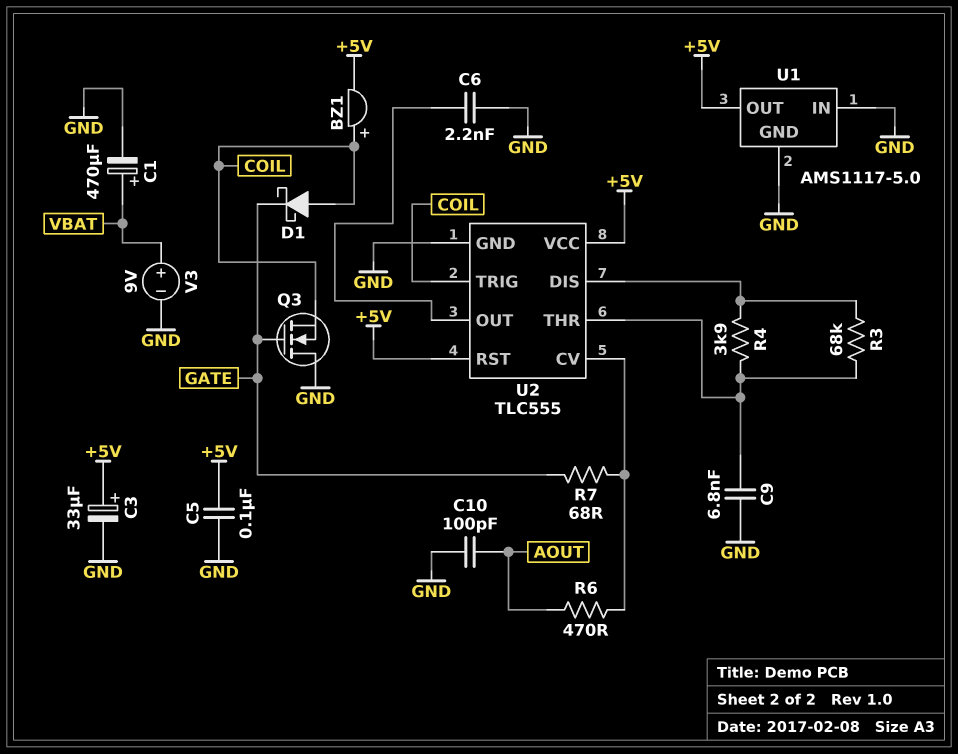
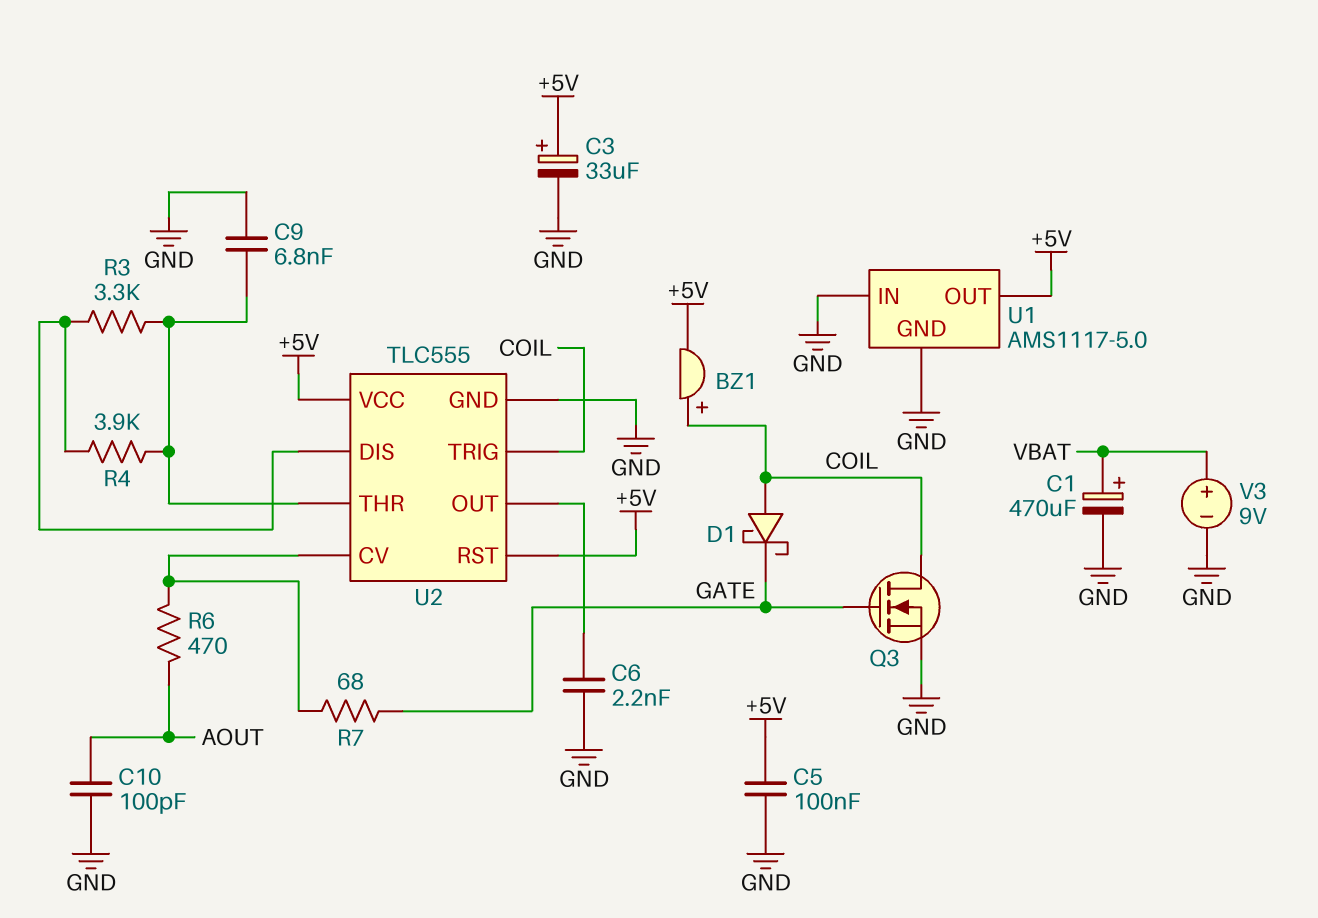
Q3: NMOS (G GATE, D GND, S COIL) -> NMOS (G GATE, D COIL, S GND)
R3: 68k (U2/DIS, U2/THR) -> 3.3k (U2/DIS, U2/THR)

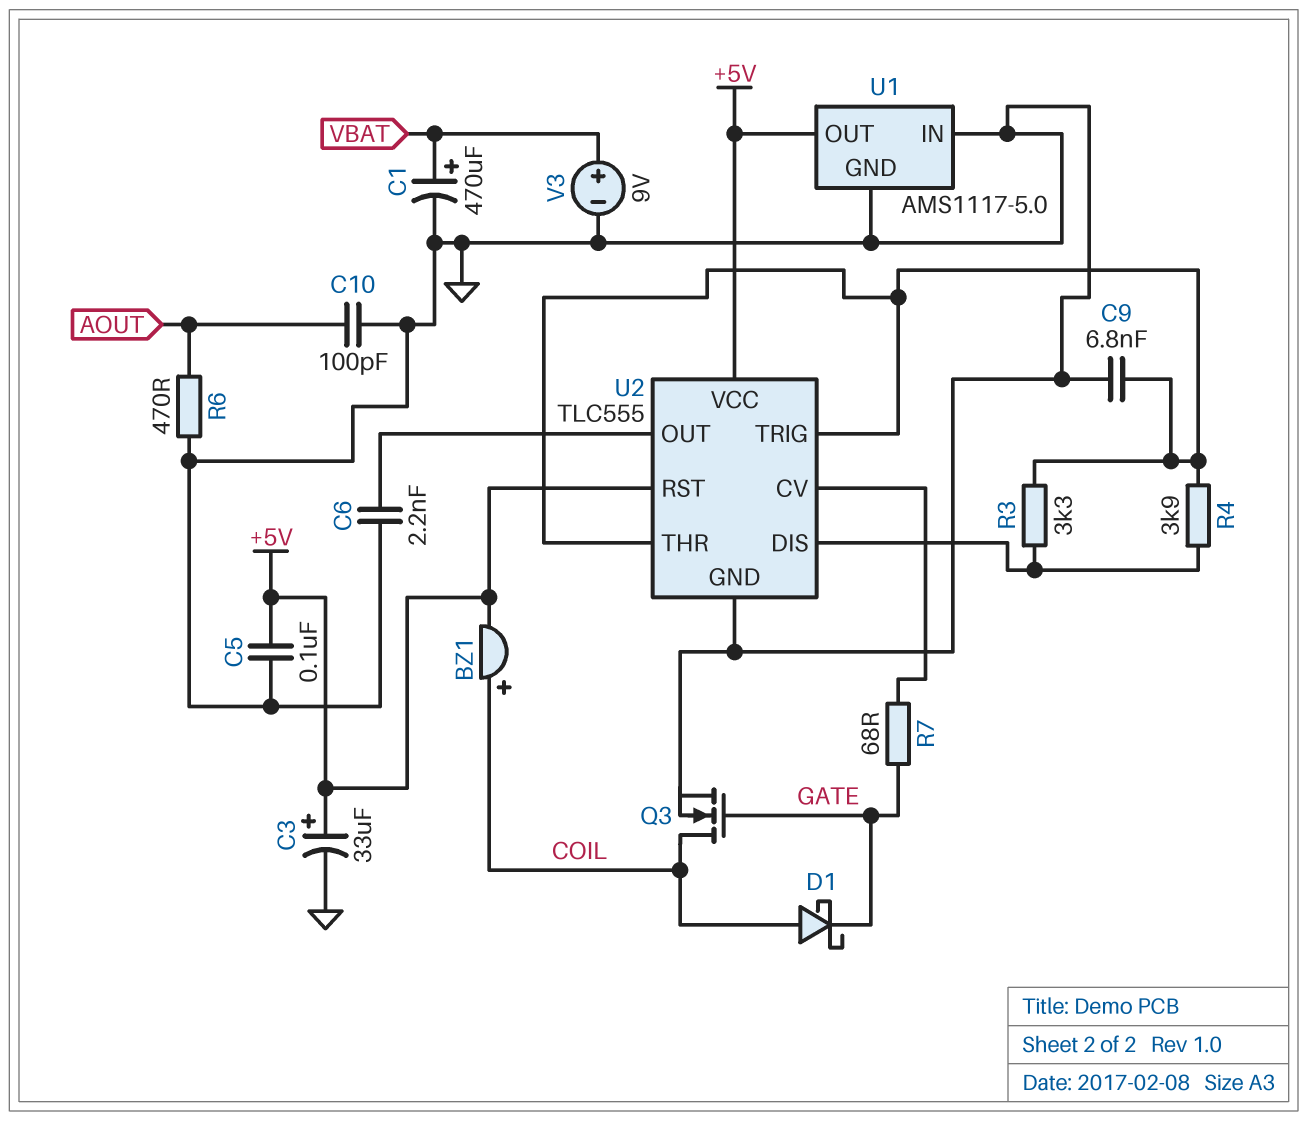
R6: 470 (AOUT, U2/CV) -> 470 (AOUT, GND)
U2 pin TRIG: COIL -> U2/THR

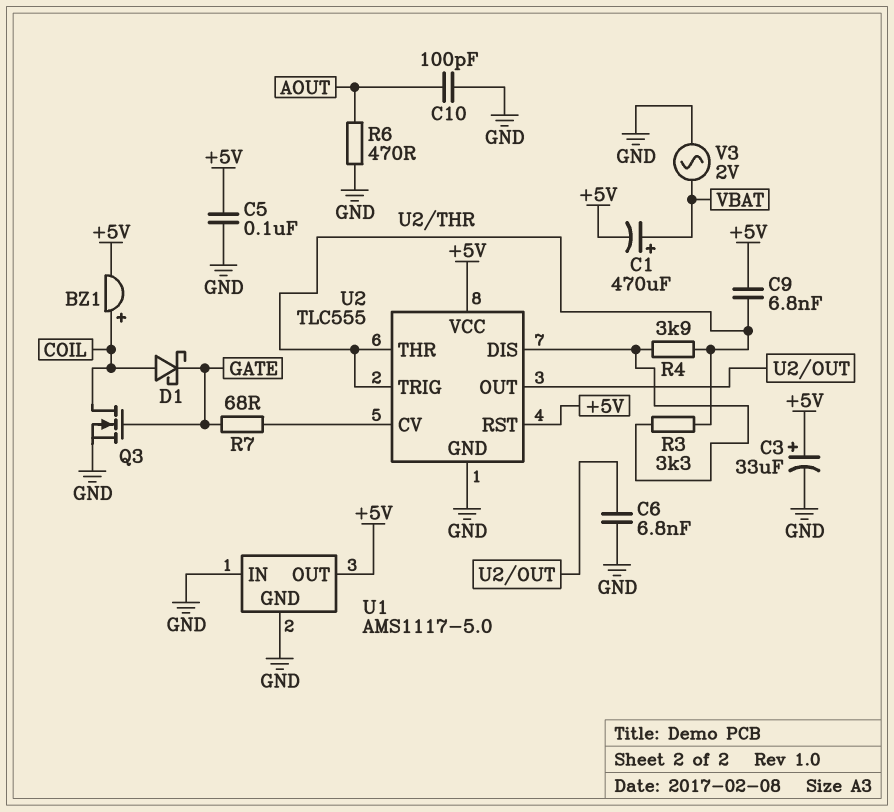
C1: 470uF (plus VBAT, minus GND) -> 470uF (plus VBAT, minus +5V)
C6: 2.2nF (GND, U2/OUT) -> 6.8nF (GND, U2/OUT)
C9: 6.8nF (GND, U2/THR) -> 6.8nF (+5V, U2/THR)
V3: 9V (plus VBAT, minus GND) -> AC 2V (GND, VBAT)

